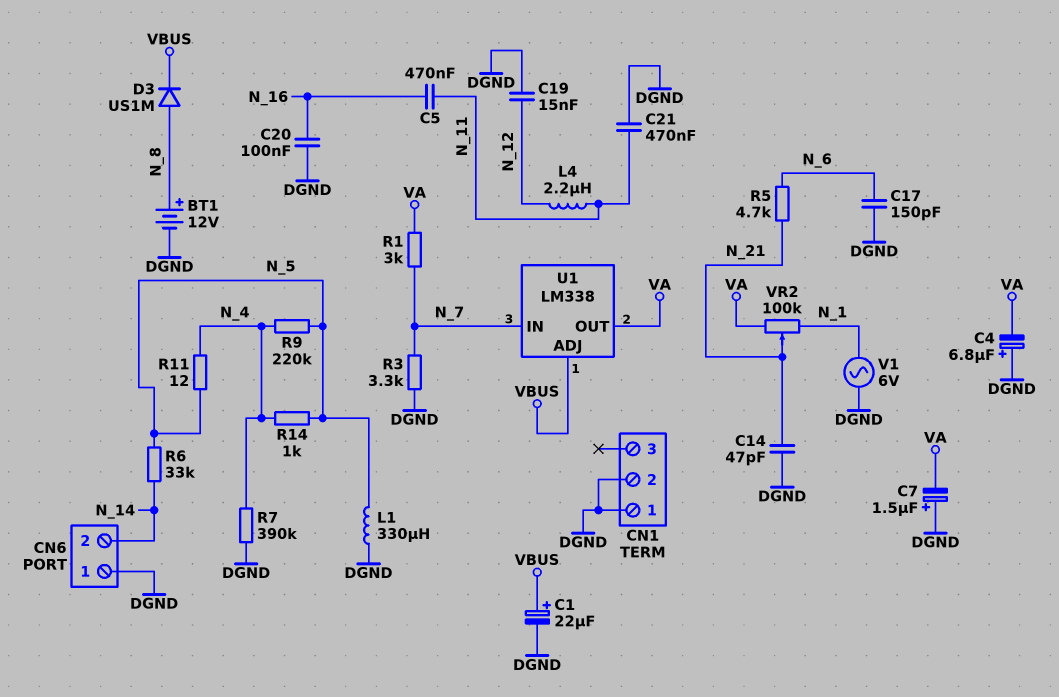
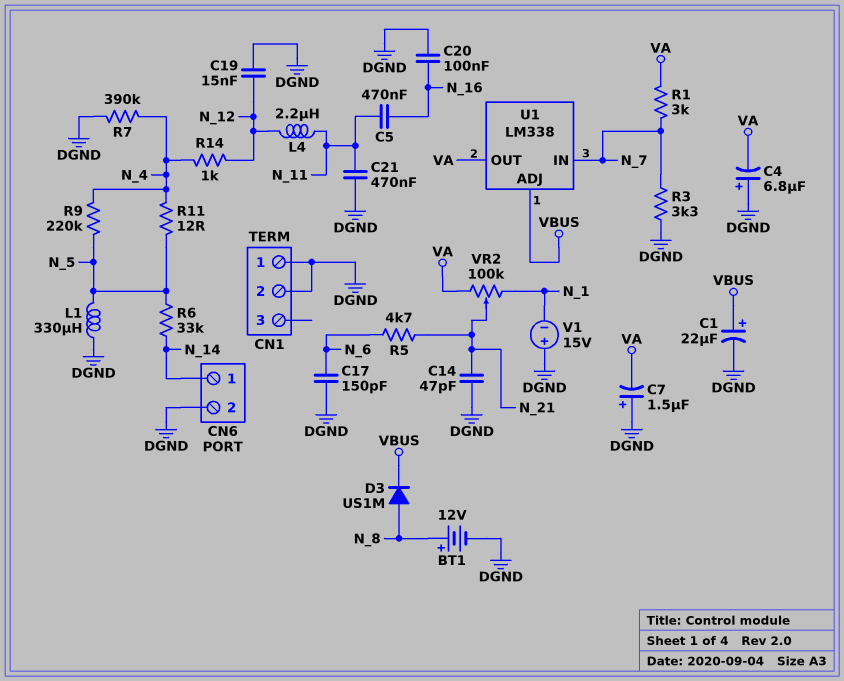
CN6 pin 1: DGND -> N_14
CN6 pin 2: N_14 -> DGND
R14: 1k (N_4, N_5) -> 1k (N_4, N_12)
V1: AC 6V (DGND, N_1) -> 15V (plus DGND, minus N_1)

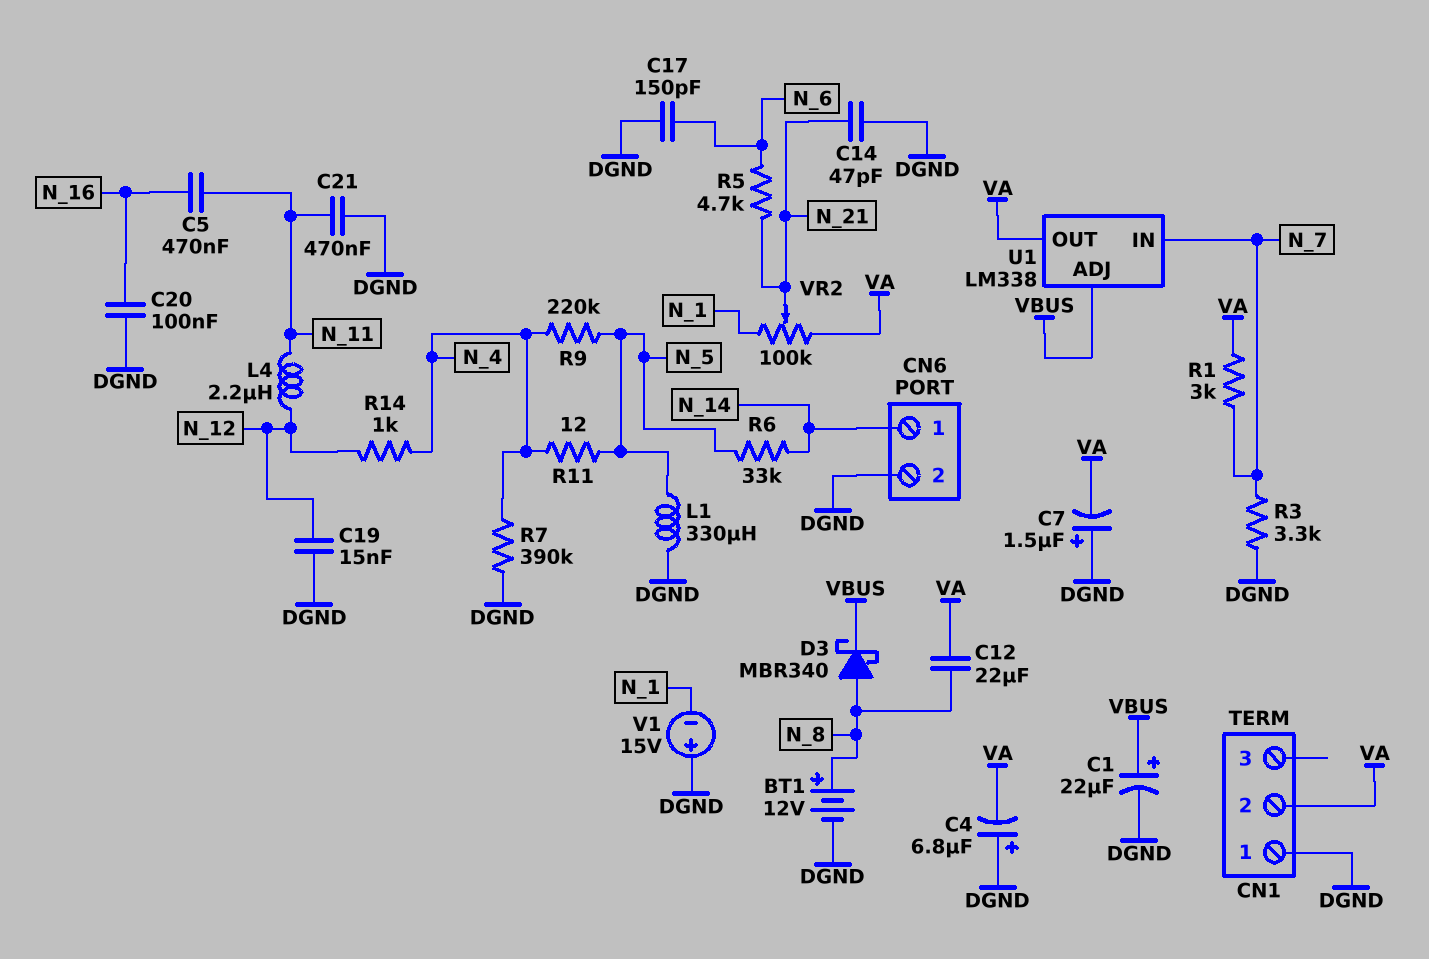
C12: none -> 22uF (N_8, VA)
CN1 pin 2: DGND -> VA
D3: diode US1M (A N_8, K VBUS) -> schottky MBR340 (A N_8, K VBUS)

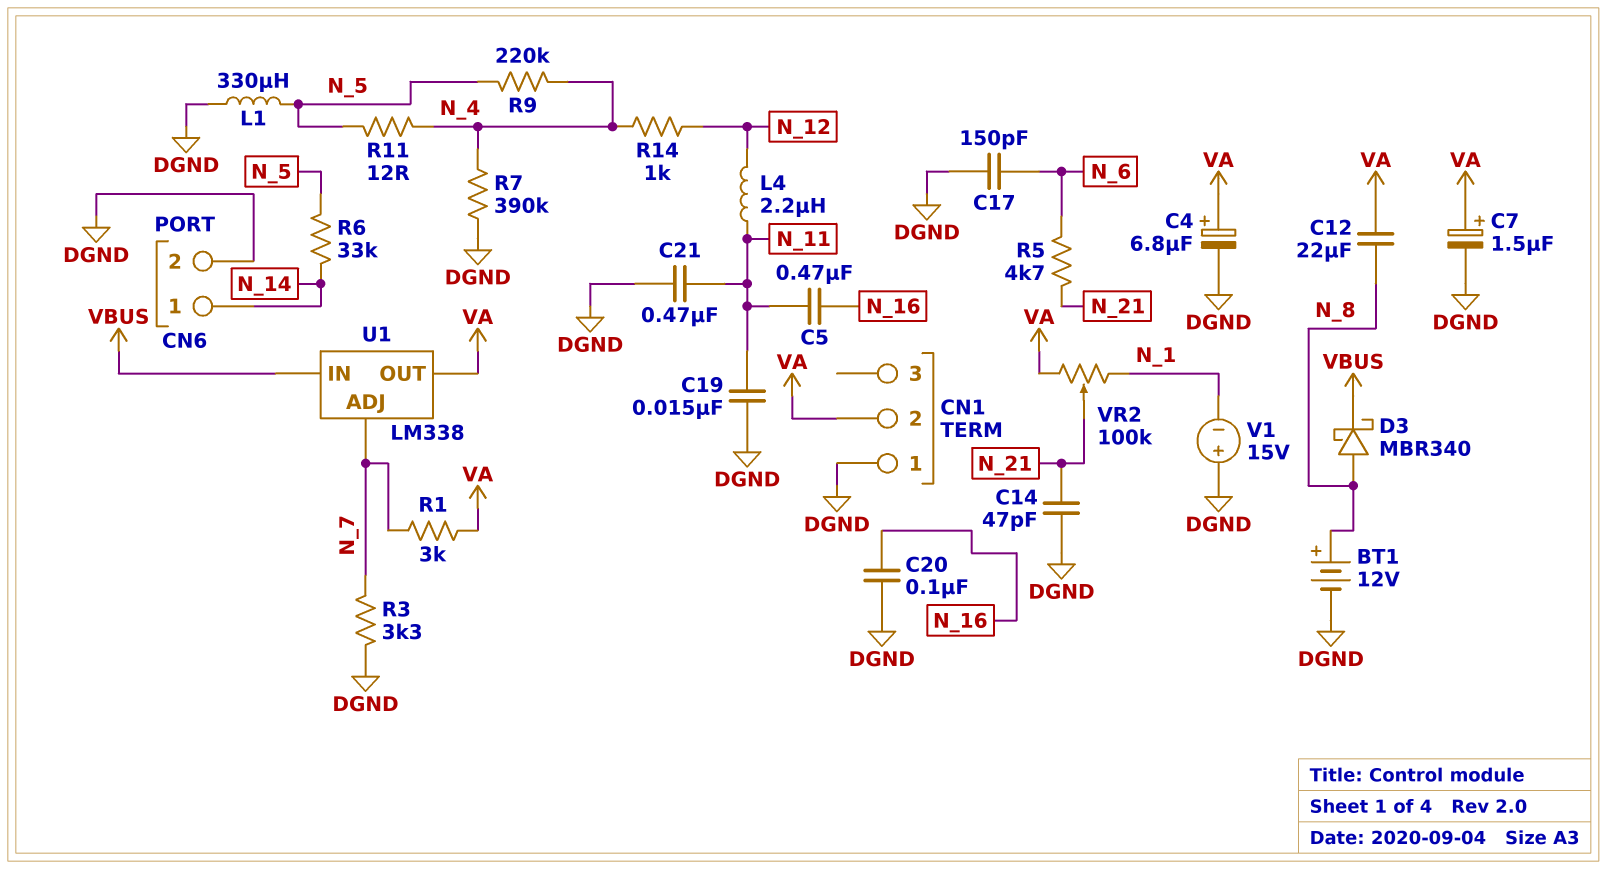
C1: 22uF (plus VBUS, minus DGND) -> none
C4: 6.8uF (plus DGND, minus VA) -> 6.8uF (plus VA, minus DGND)
C7: 1.5uF (plus DGND, minus VA) -> 1.5uF (plus VA, minus DGND)
C19: 15nF (DGND, N_12) -> 15nF (DGND, N_11)
U1 pin ADJ: VBUS -> N_7
U1 pin IN: N_7 -> VBUS

